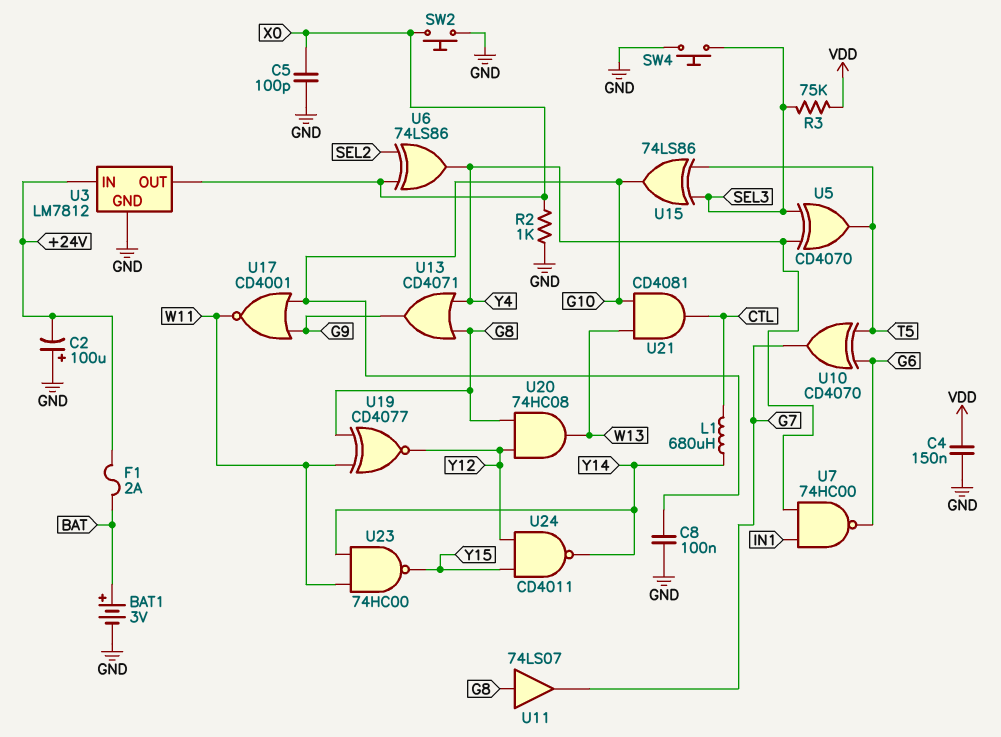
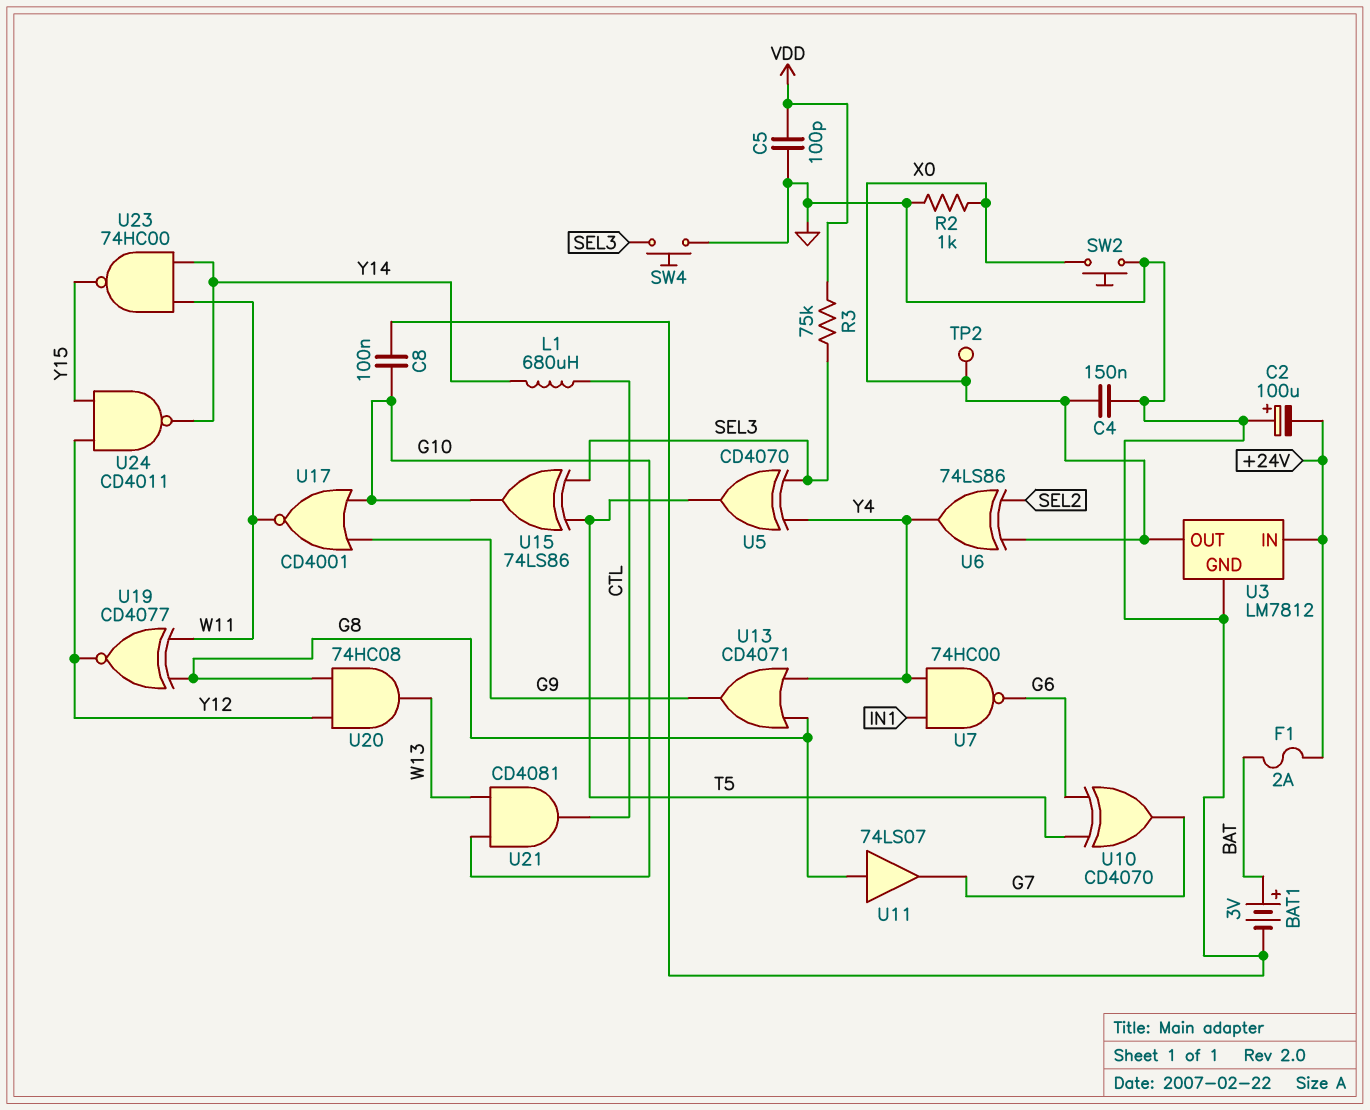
C4: 150nF (GND, VDD) -> 150nF (GND, X0)
C5: 100pF (GND, X0) -> 100pF (GND, VDD)
TP2: none -> test point (X0)

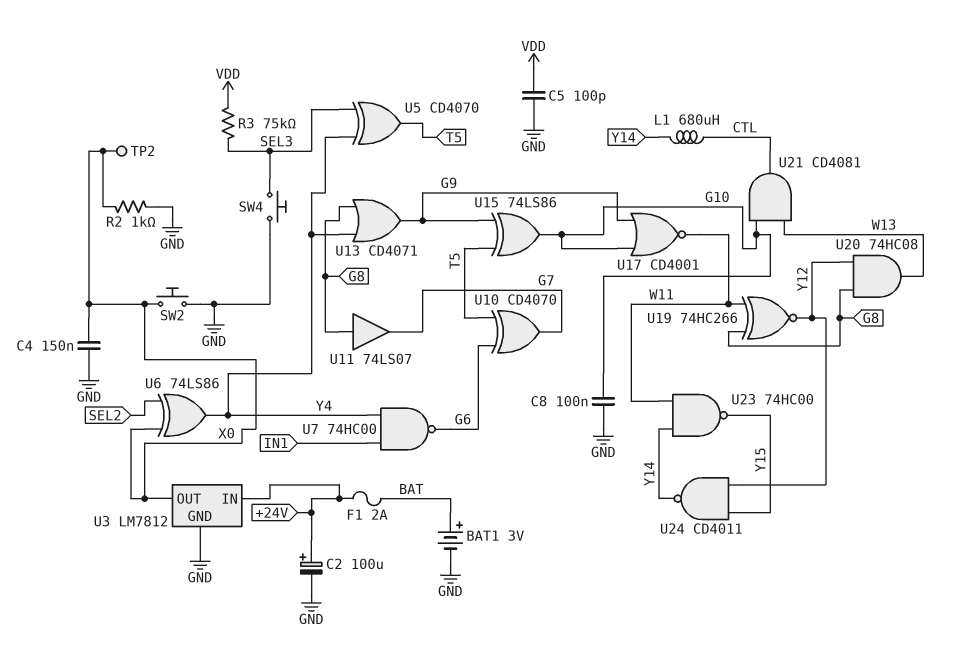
C2: 100uF (plus GND, minus +24V) -> 100uF (plus +24V, minus GND)
U15: XOR 74LS86 (in SEL3, in T5, out G10) -> XOR 74LS86 (in G9, in T5, out G10)
U19: XNOR CD4077 (in G8, in W11, out Y12) -> XNOR 74HC266 (in G8, in W11, out Y12)

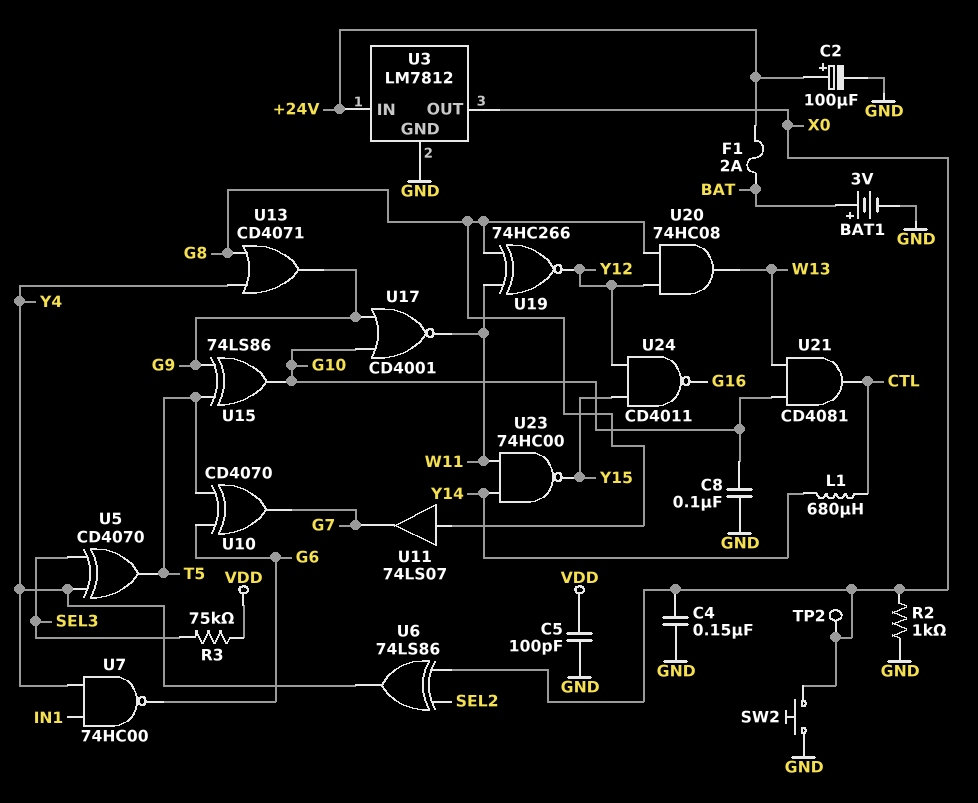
SW4: button (GND, SEL3) -> none
U24: NAND CD4011 (in Y12, in Y15, out Y14) -> NAND CD4011 (in Y12, in Y15, out G16)

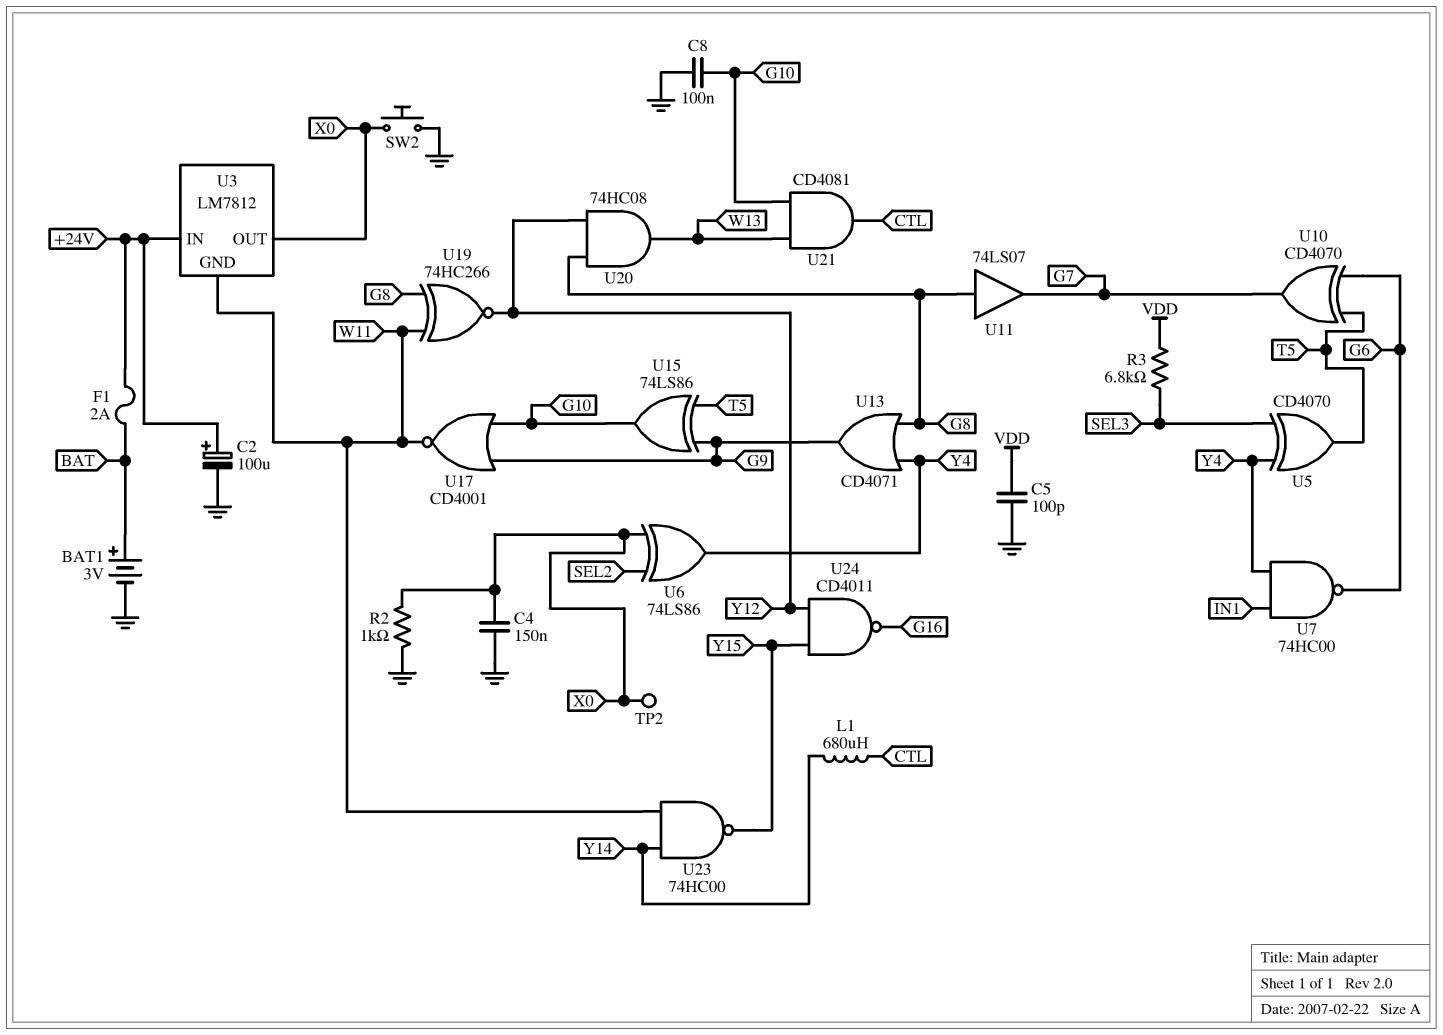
R3: 75k (SEL3, VDD) -> 6.8k (SEL3, VDD)
U3 pin GND: GND -> W11

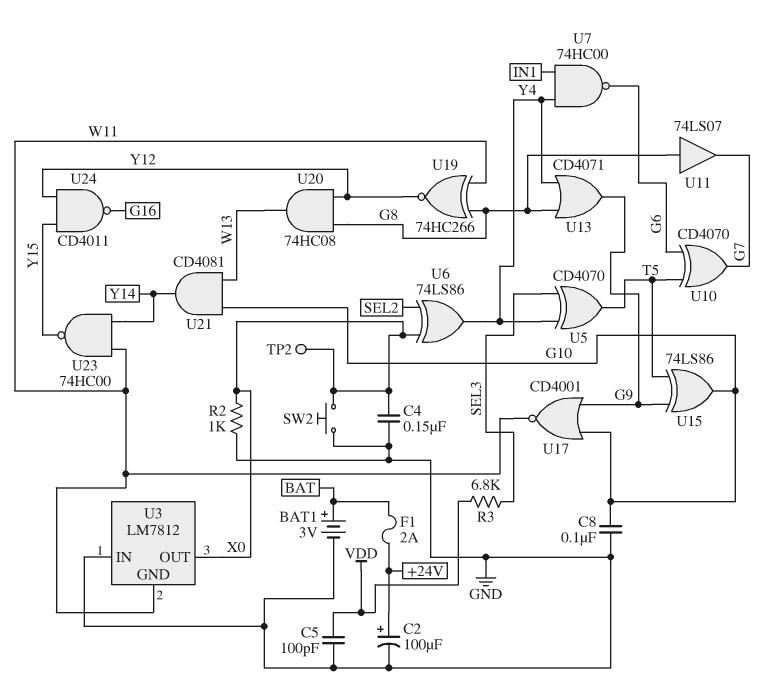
L1: 680uH (CTL, Y14) -> none
U3 pin IN: +24V -> GND
U21: AND CD4081 (in G10, in W13, out CTL) -> AND CD4081 (in G10, in W13, out Y14)

